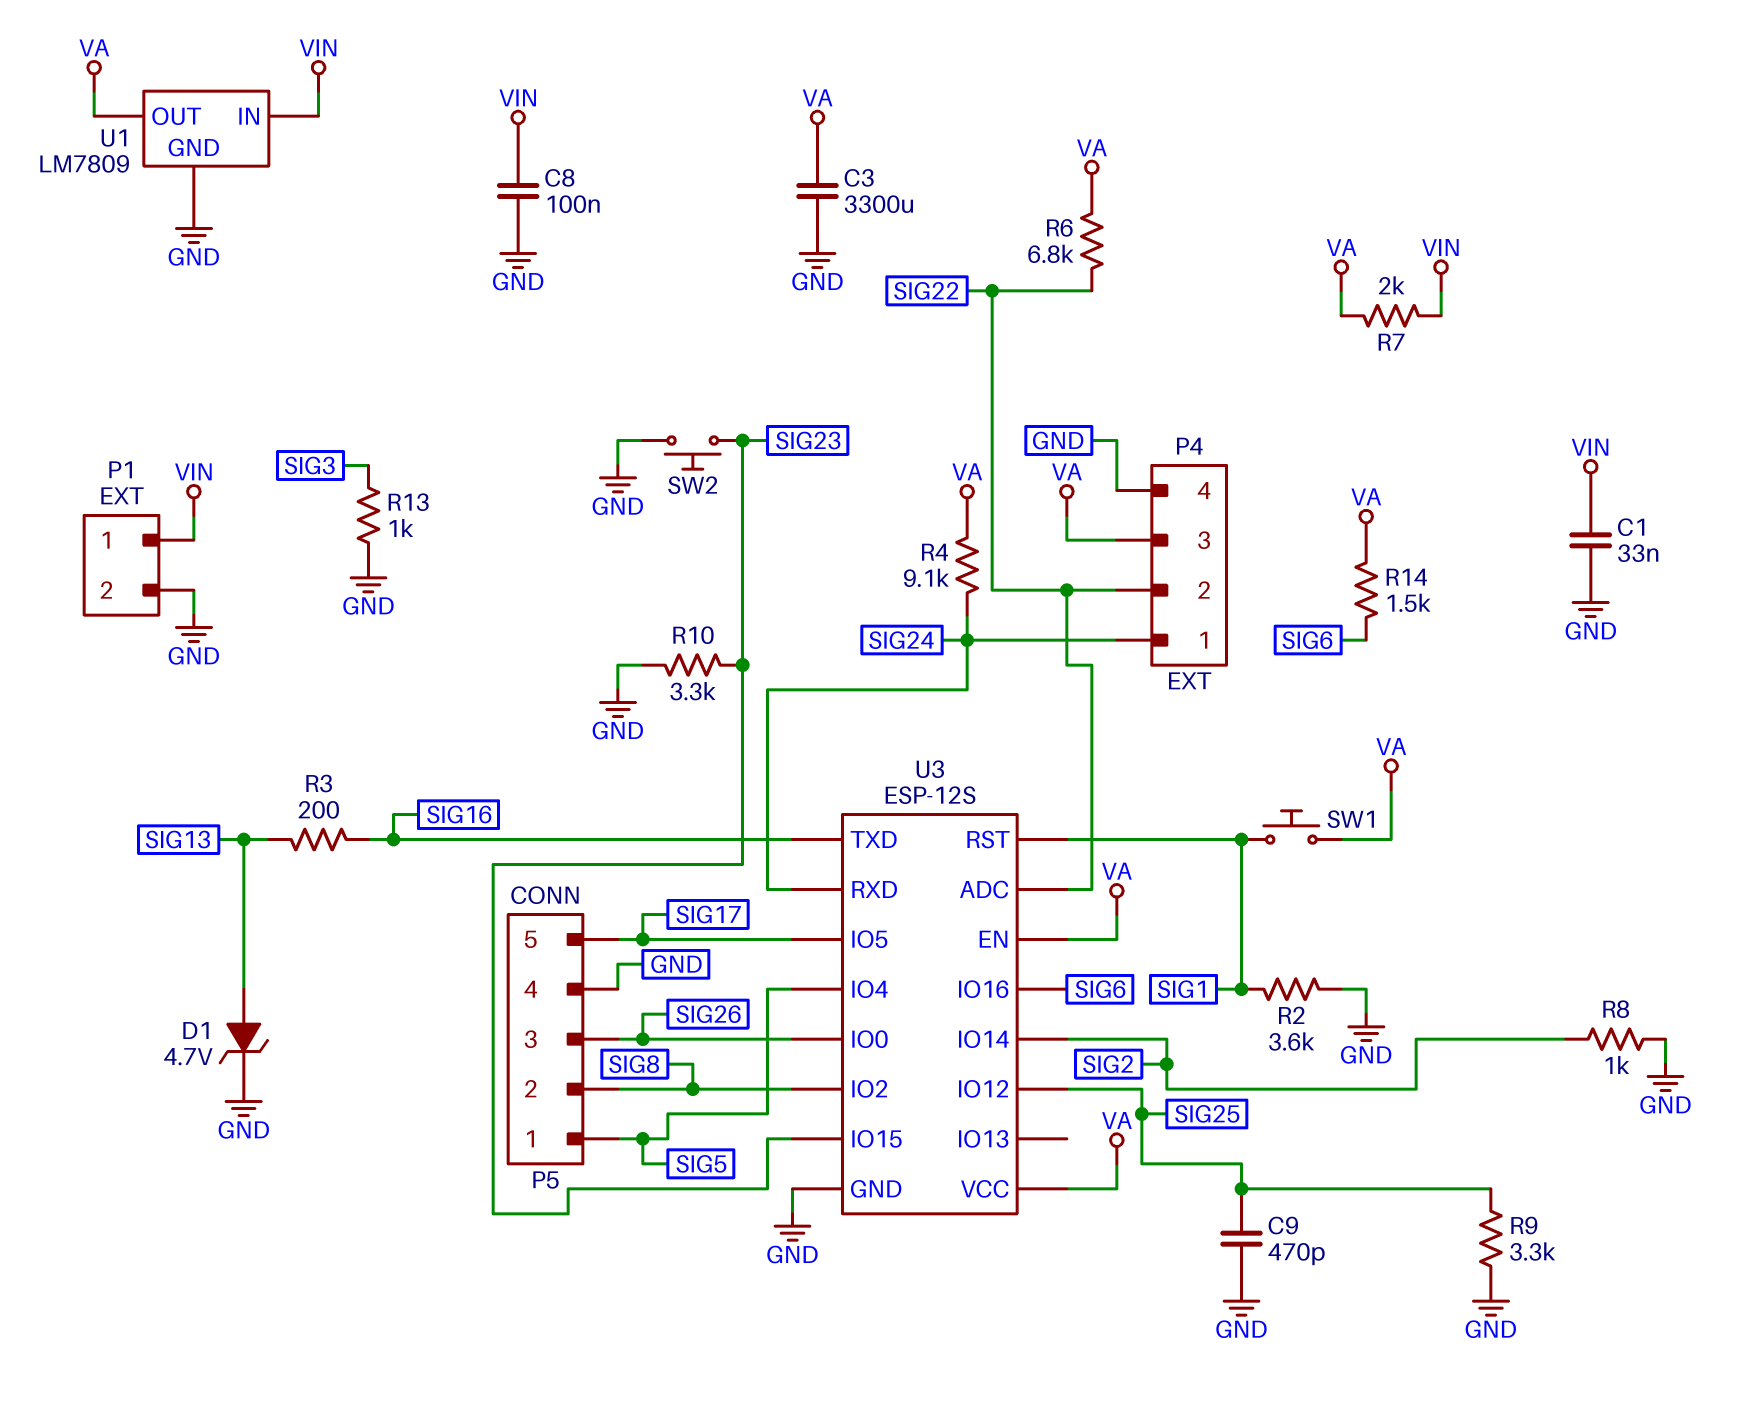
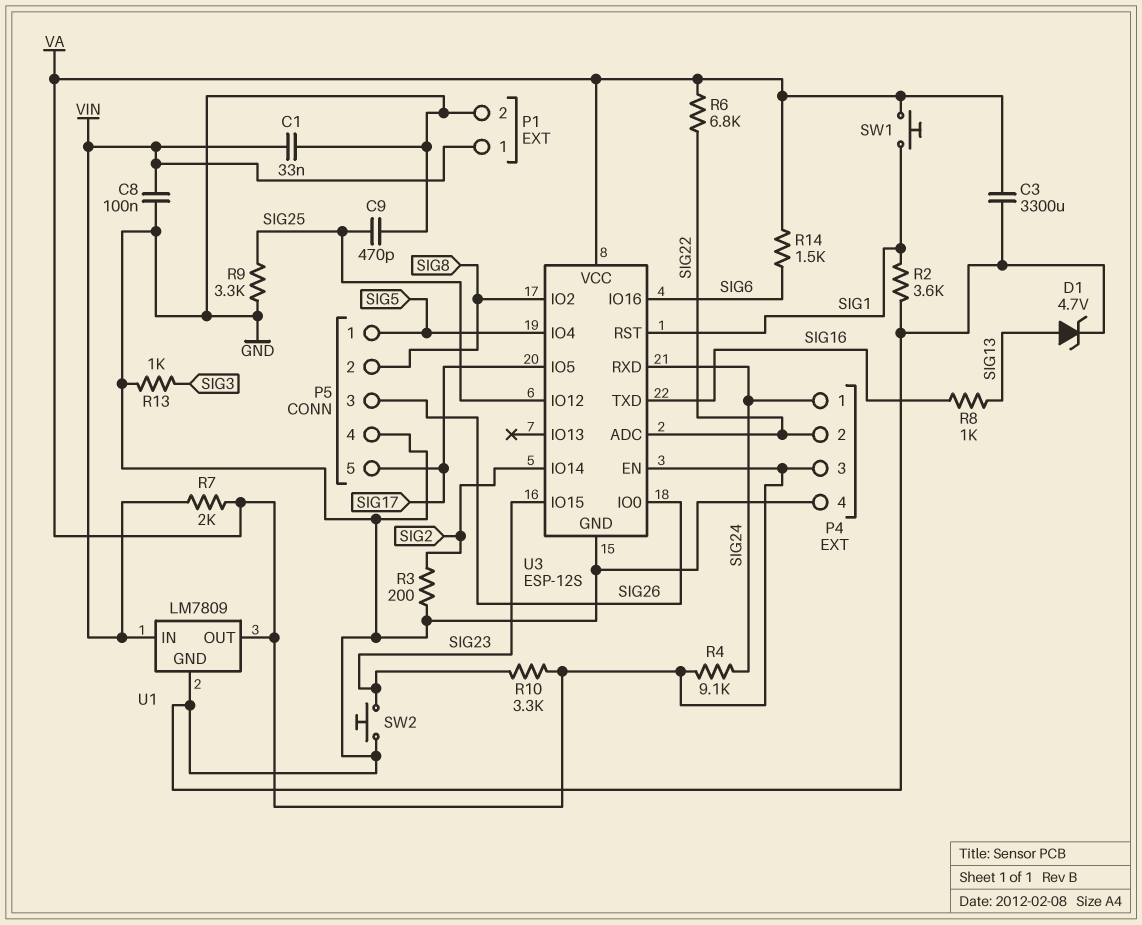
R3: 200 (SIG13, SIG16) -> 200 (GND, SIG2)
R8: 1k (GND, SIG2) -> 1k (SIG13, SIG16)
R10: 3.3k (GND, SIG23) -> 3.3k (SIG23, VA)

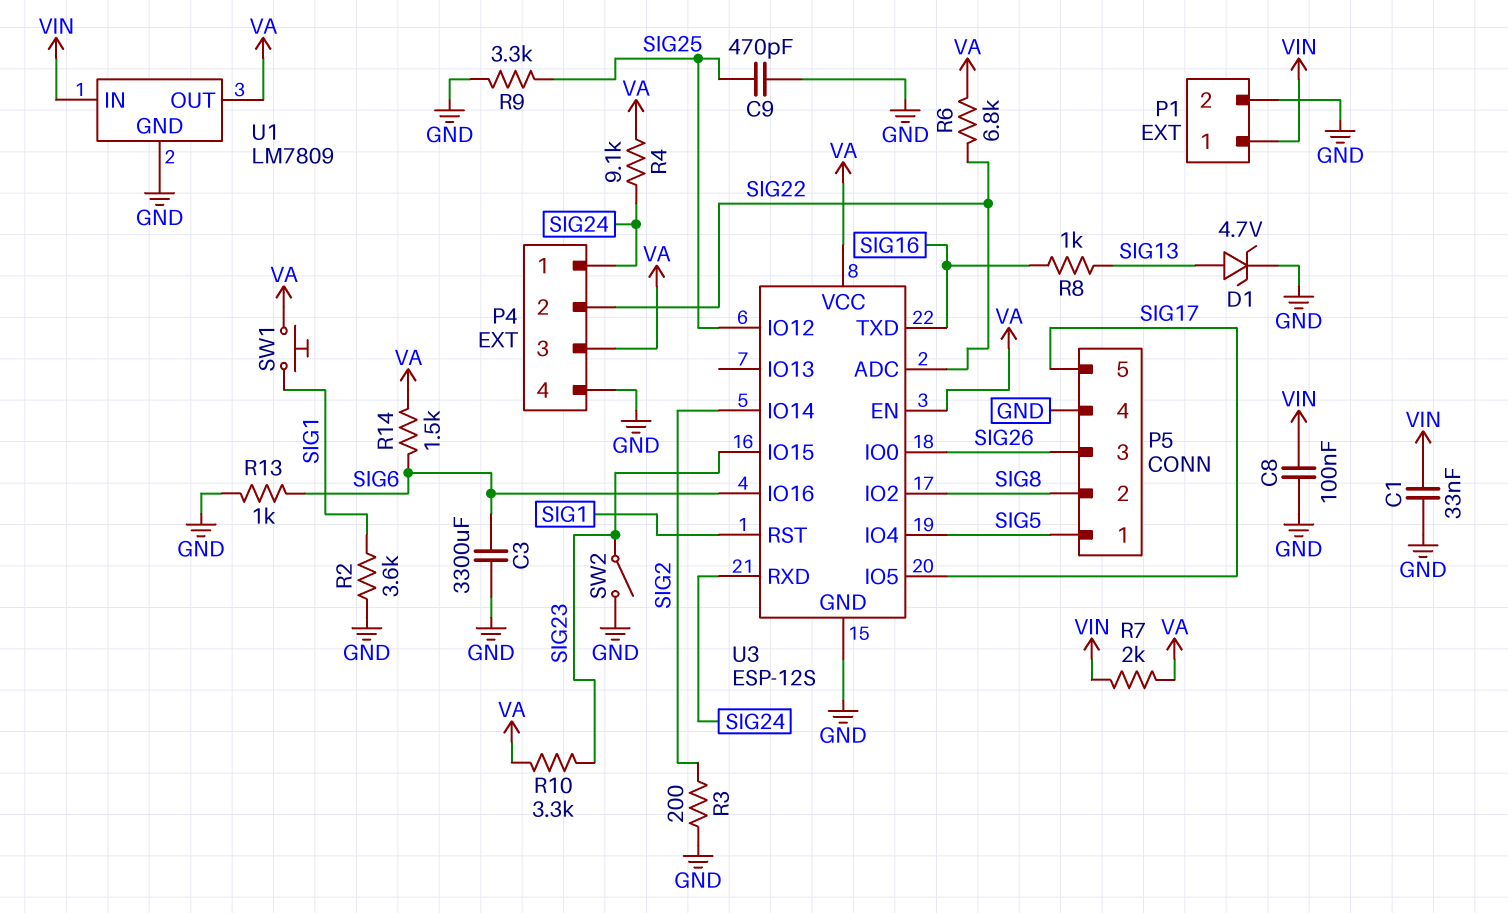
C3: 3300uF (GND, VA) -> 3300uF (GND, SIG6)
R13: 1k (GND, SIG3) -> 1k (GND, SIG6)
SW2: button (GND, SIG23) -> switch (GND, SIG23)

